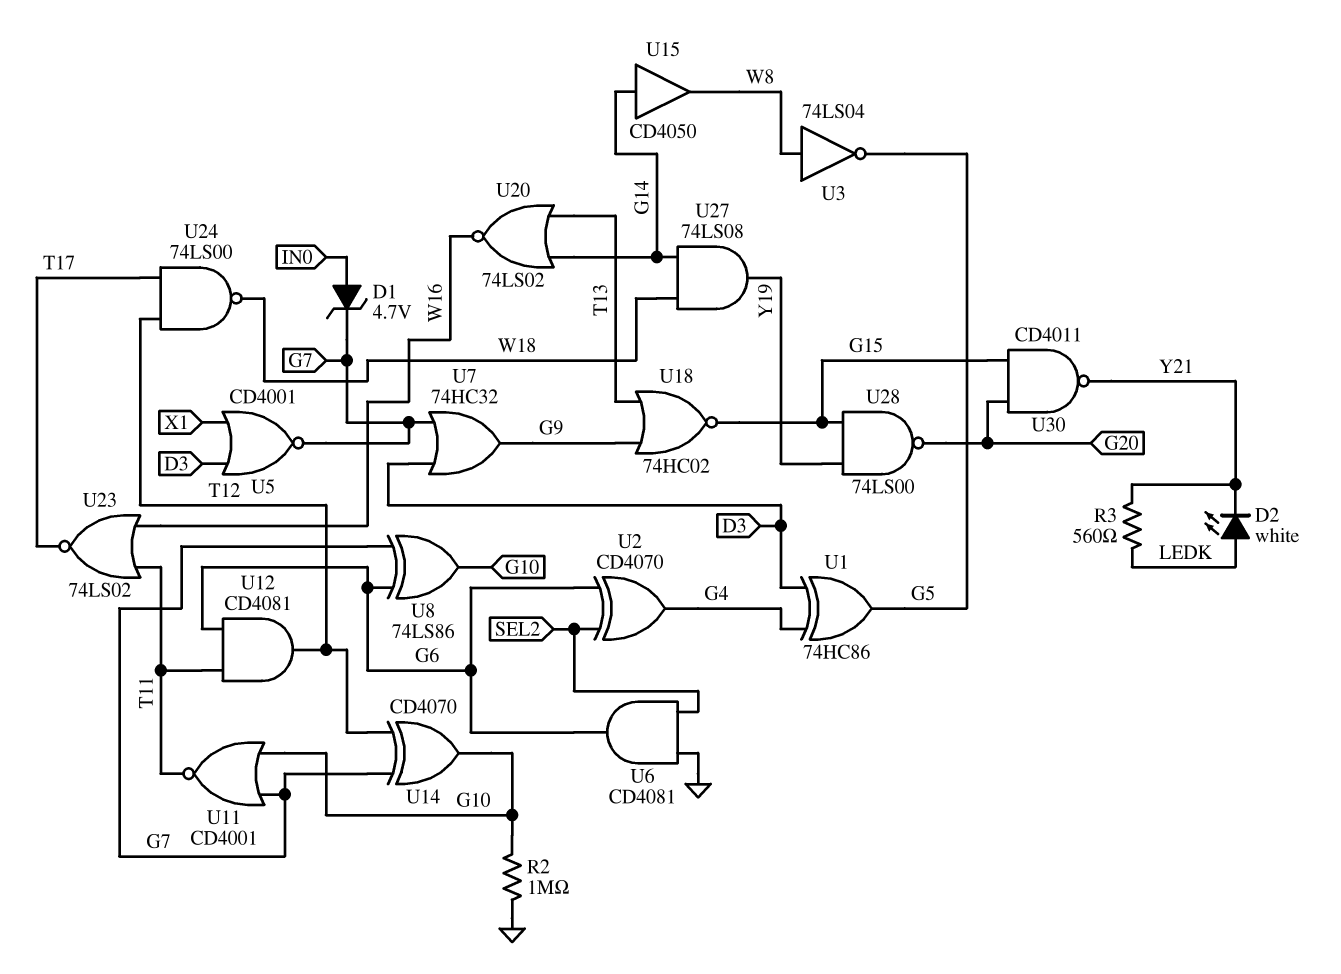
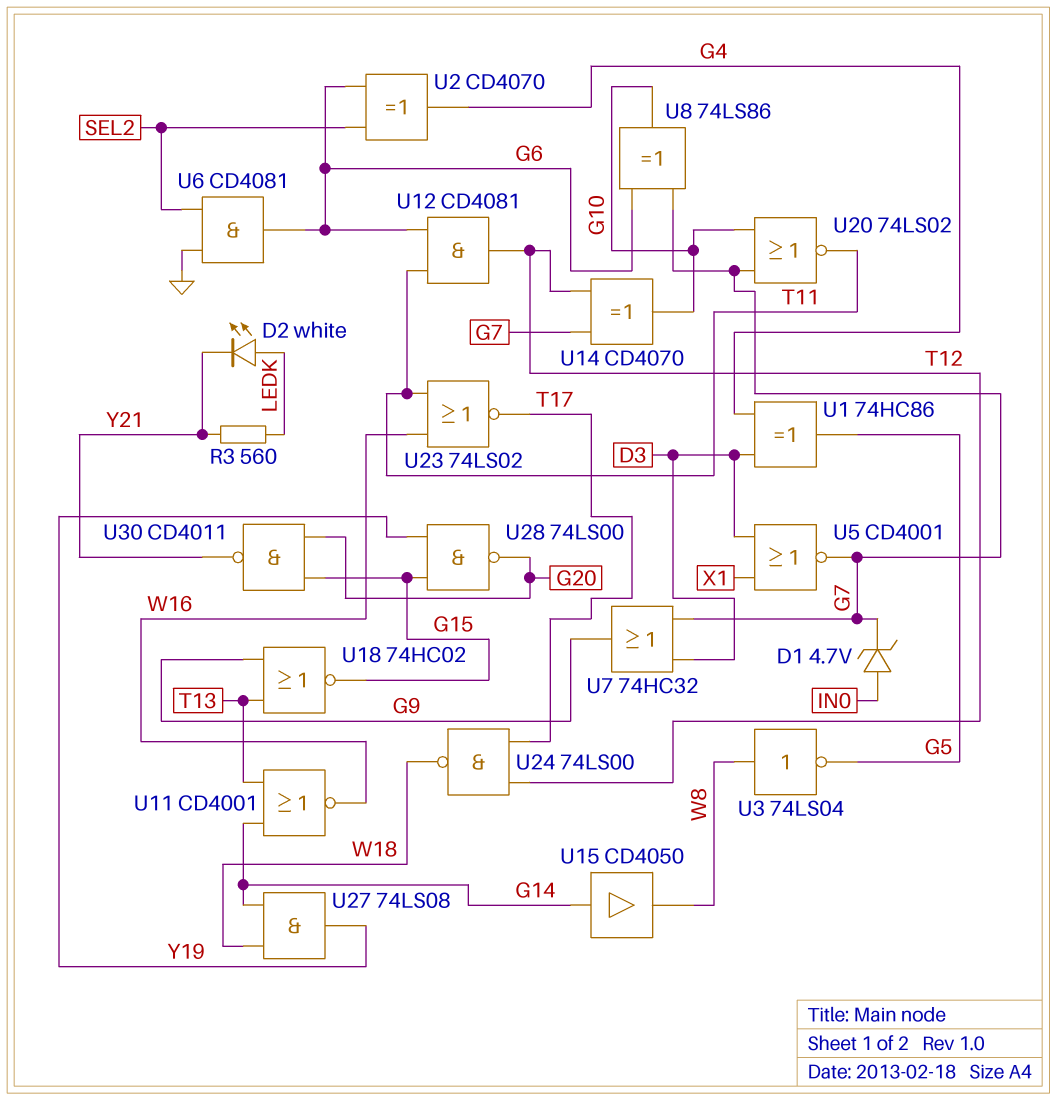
R2: 1M (G10, GND) -> none
U11: NOR CD4001 (in G7, in G10, out T11) -> NOR CD4001 (in G14, in T13, out W16)
U20: NOR 74LS02 (in G14, in T13, out W16) -> NOR 74LS02 (in G7, in G10, out T11)

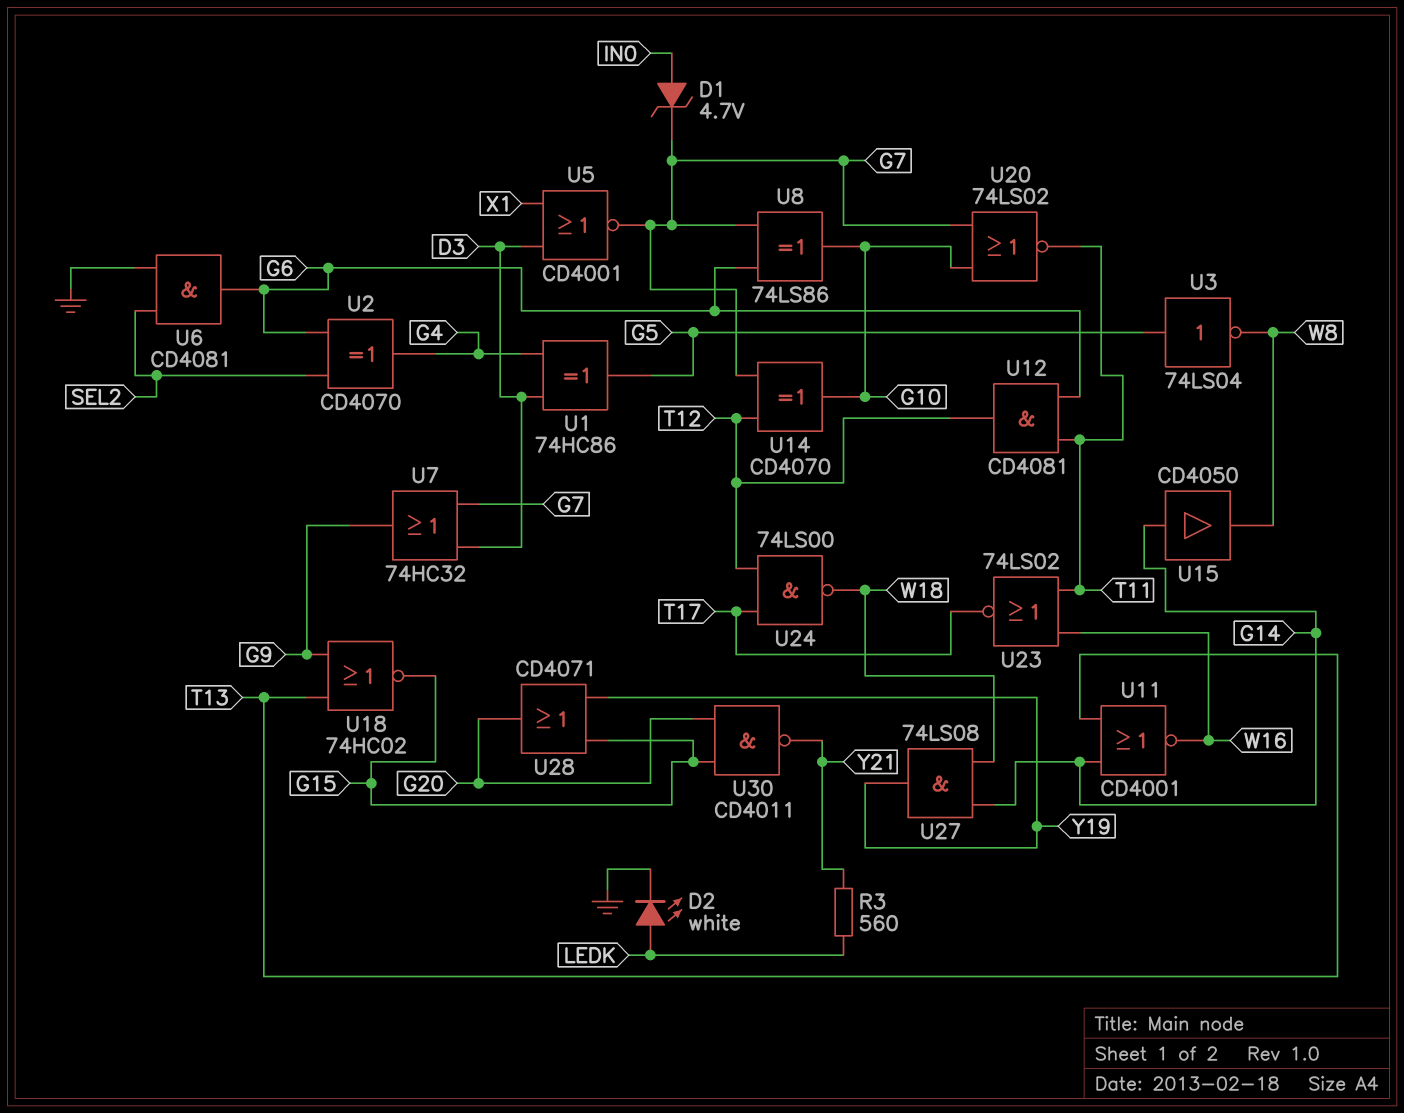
D2: LED white (A LEDK, K Y21) -> LED white (A LEDK, K GND)
U3: NOT 74LS04 (in W8, out G5) -> NOT 74LS04 (in G5, out W8)
U28: NAND 74LS00 (in G15, in Y19, out G20) -> OR CD4071 (in G15, in Y19, out G20)

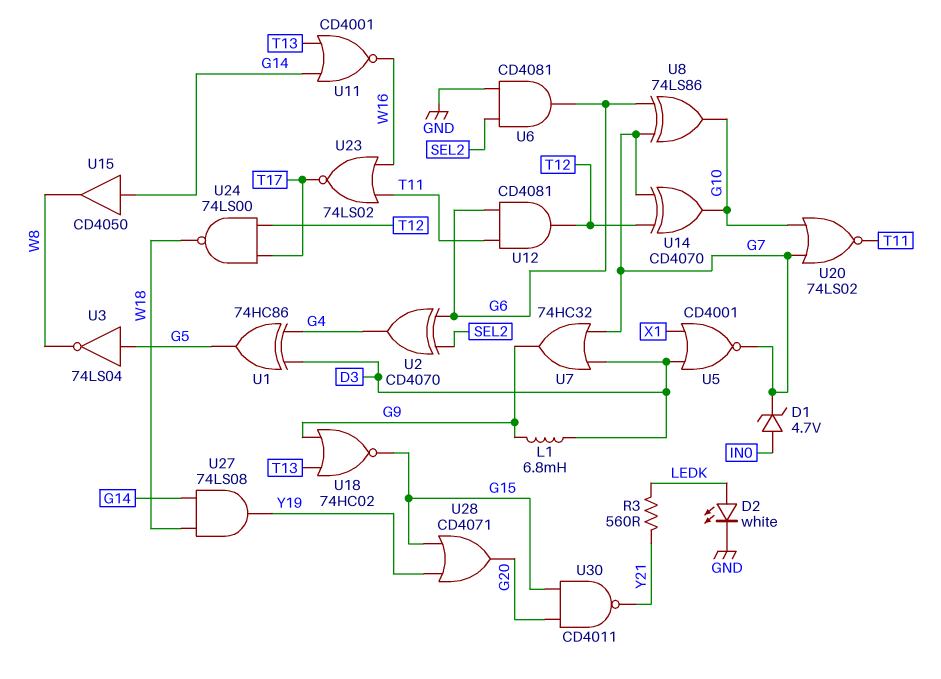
L1: none -> 6.8mH (D3, G9)

